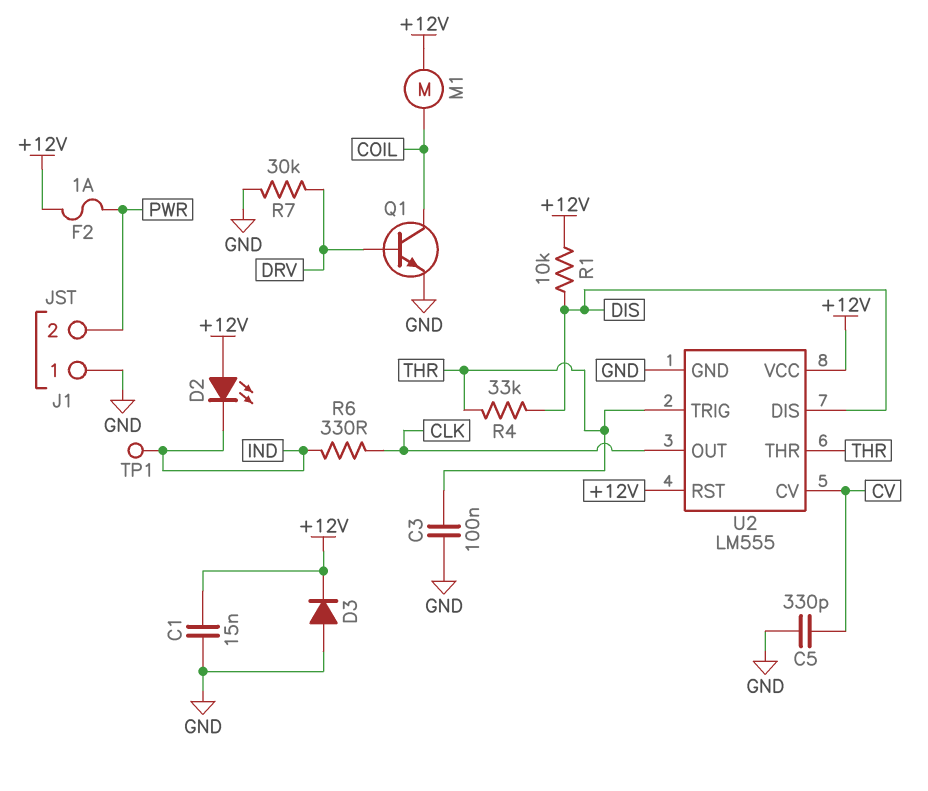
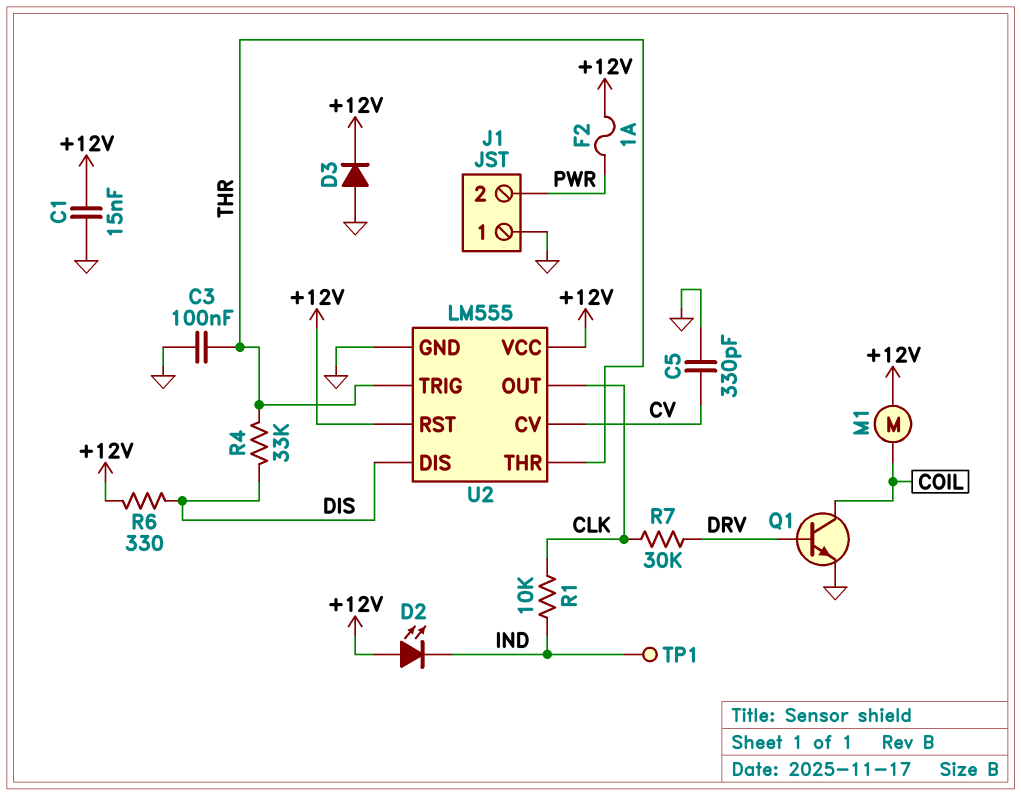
R1: 10k (+12V, DIS) -> 10k (CLK, IND)
R6: 330 (CLK, IND) -> 330 (+12V, DIS)
R7: 30k (DRV, GND) -> 30k (CLK, DRV)

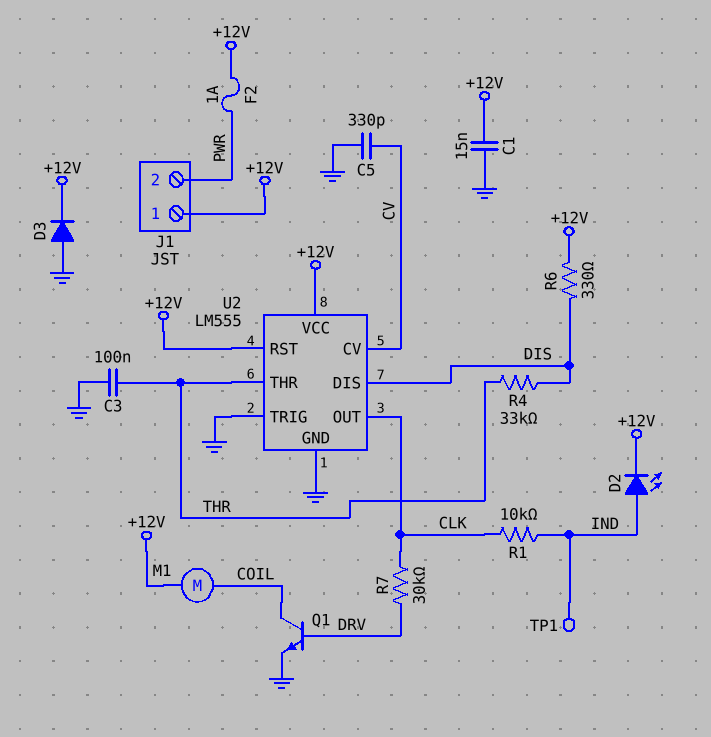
D2: LED (A +12V, K IND) -> LED (A IND, K +12V)
J1 pin 1: GND -> +12V
U2 pin TRIG: THR -> GND

